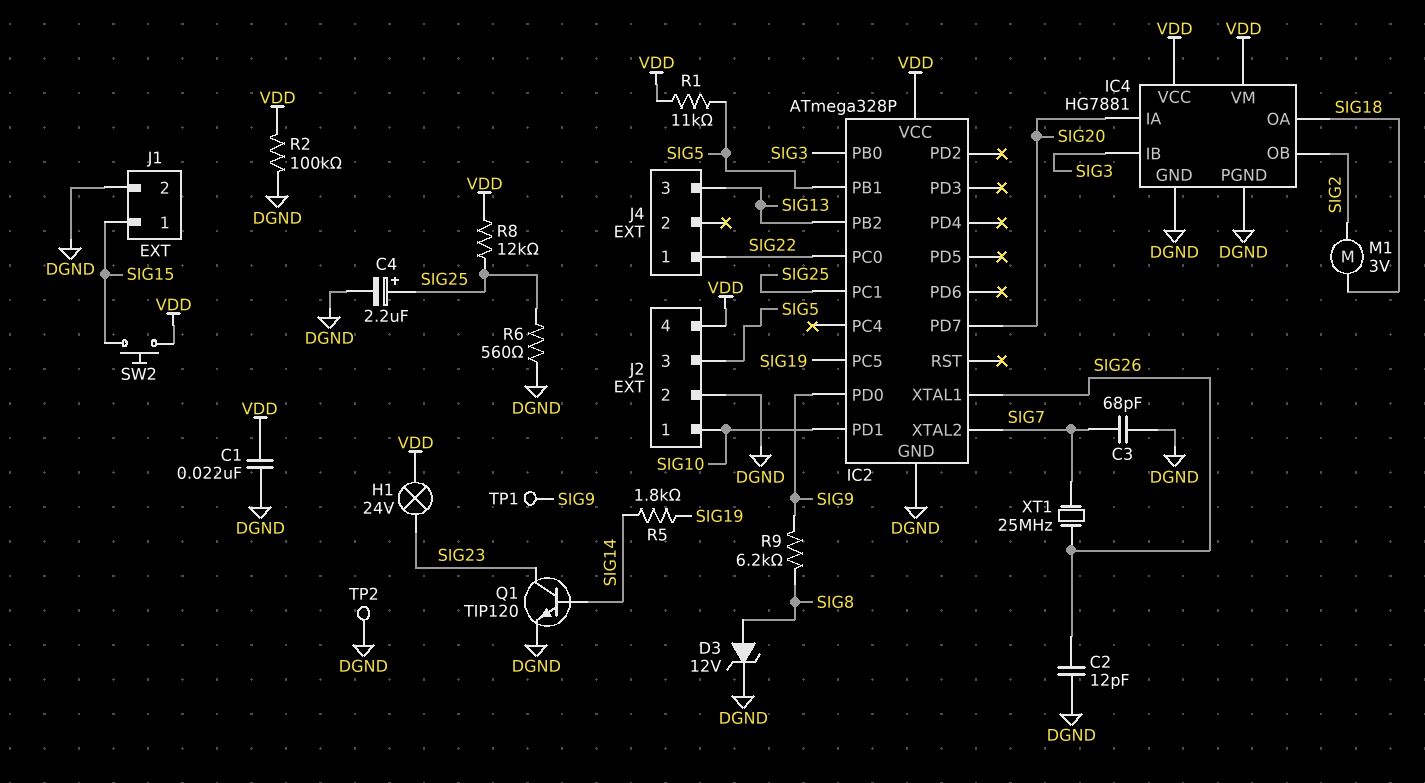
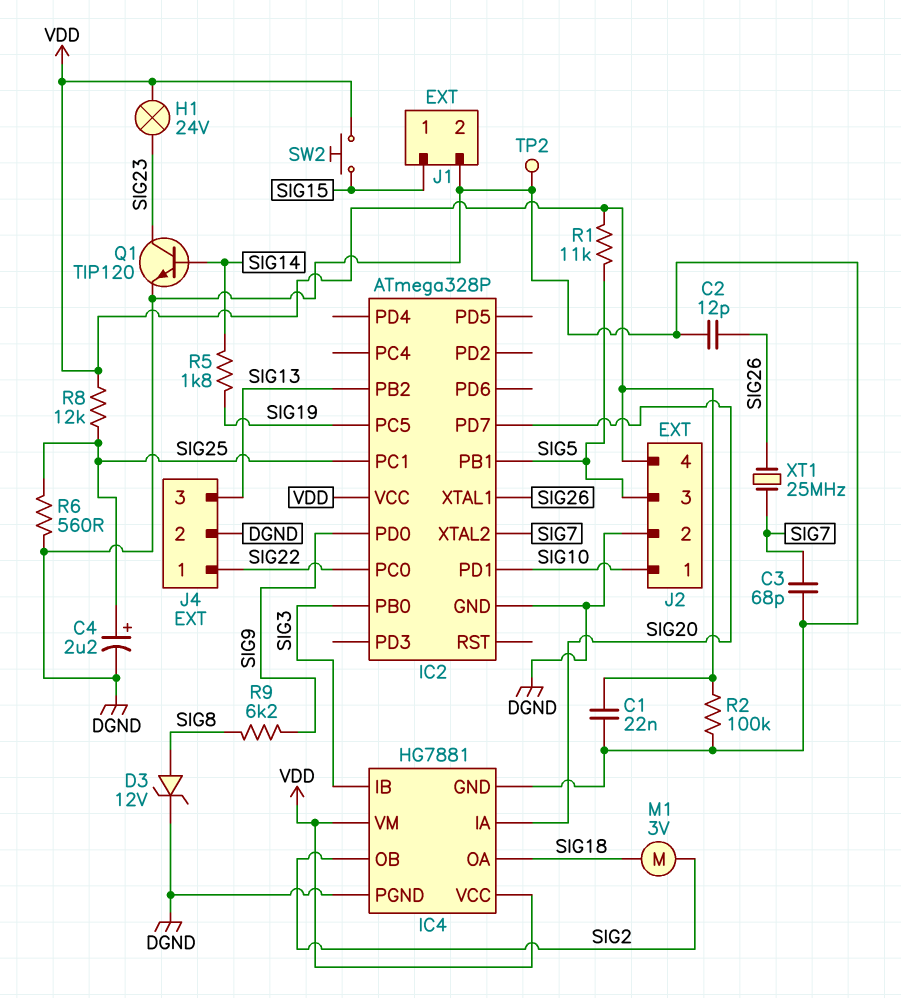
J4 pin 2: none -> DGND
TP1: test point (SIG9) -> none

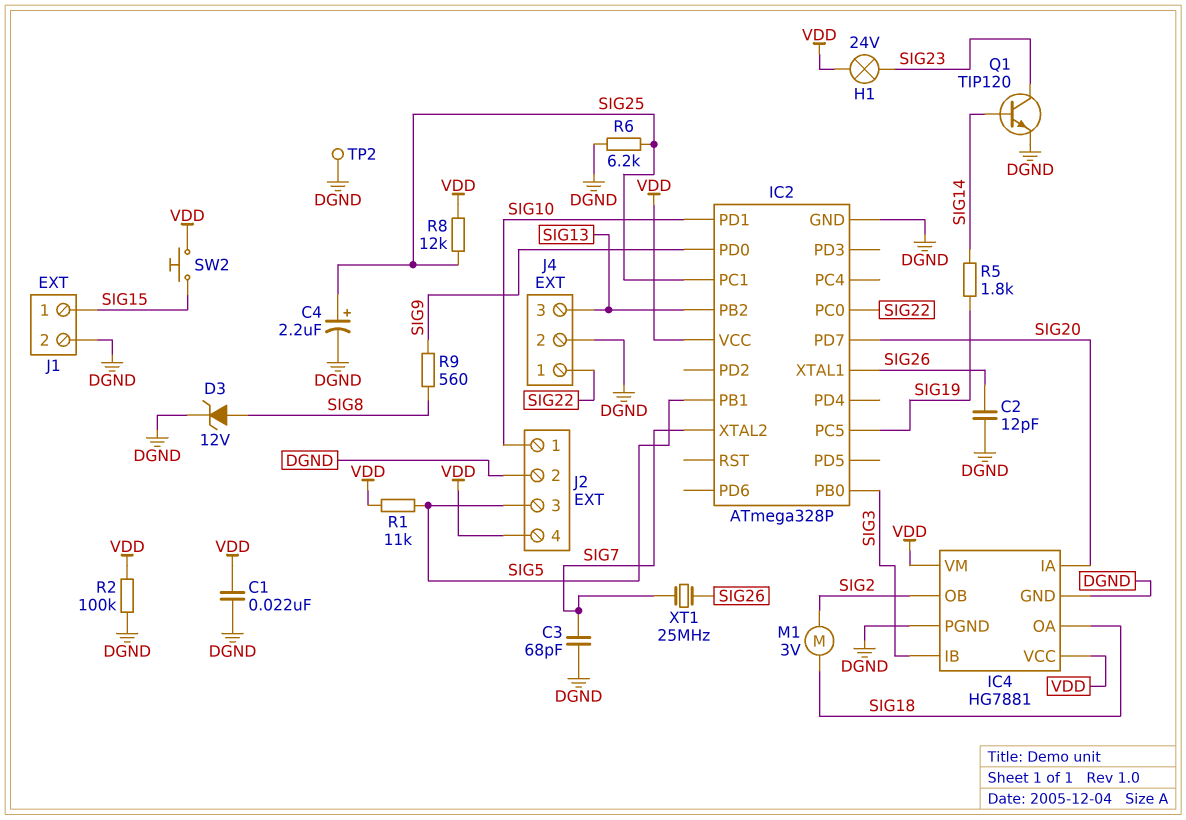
R6: 560 (DGND, SIG25) -> 6.2k (DGND, SIG25)
R9: 6.2k (SIG8, SIG9) -> 560 (SIG8, SIG9)

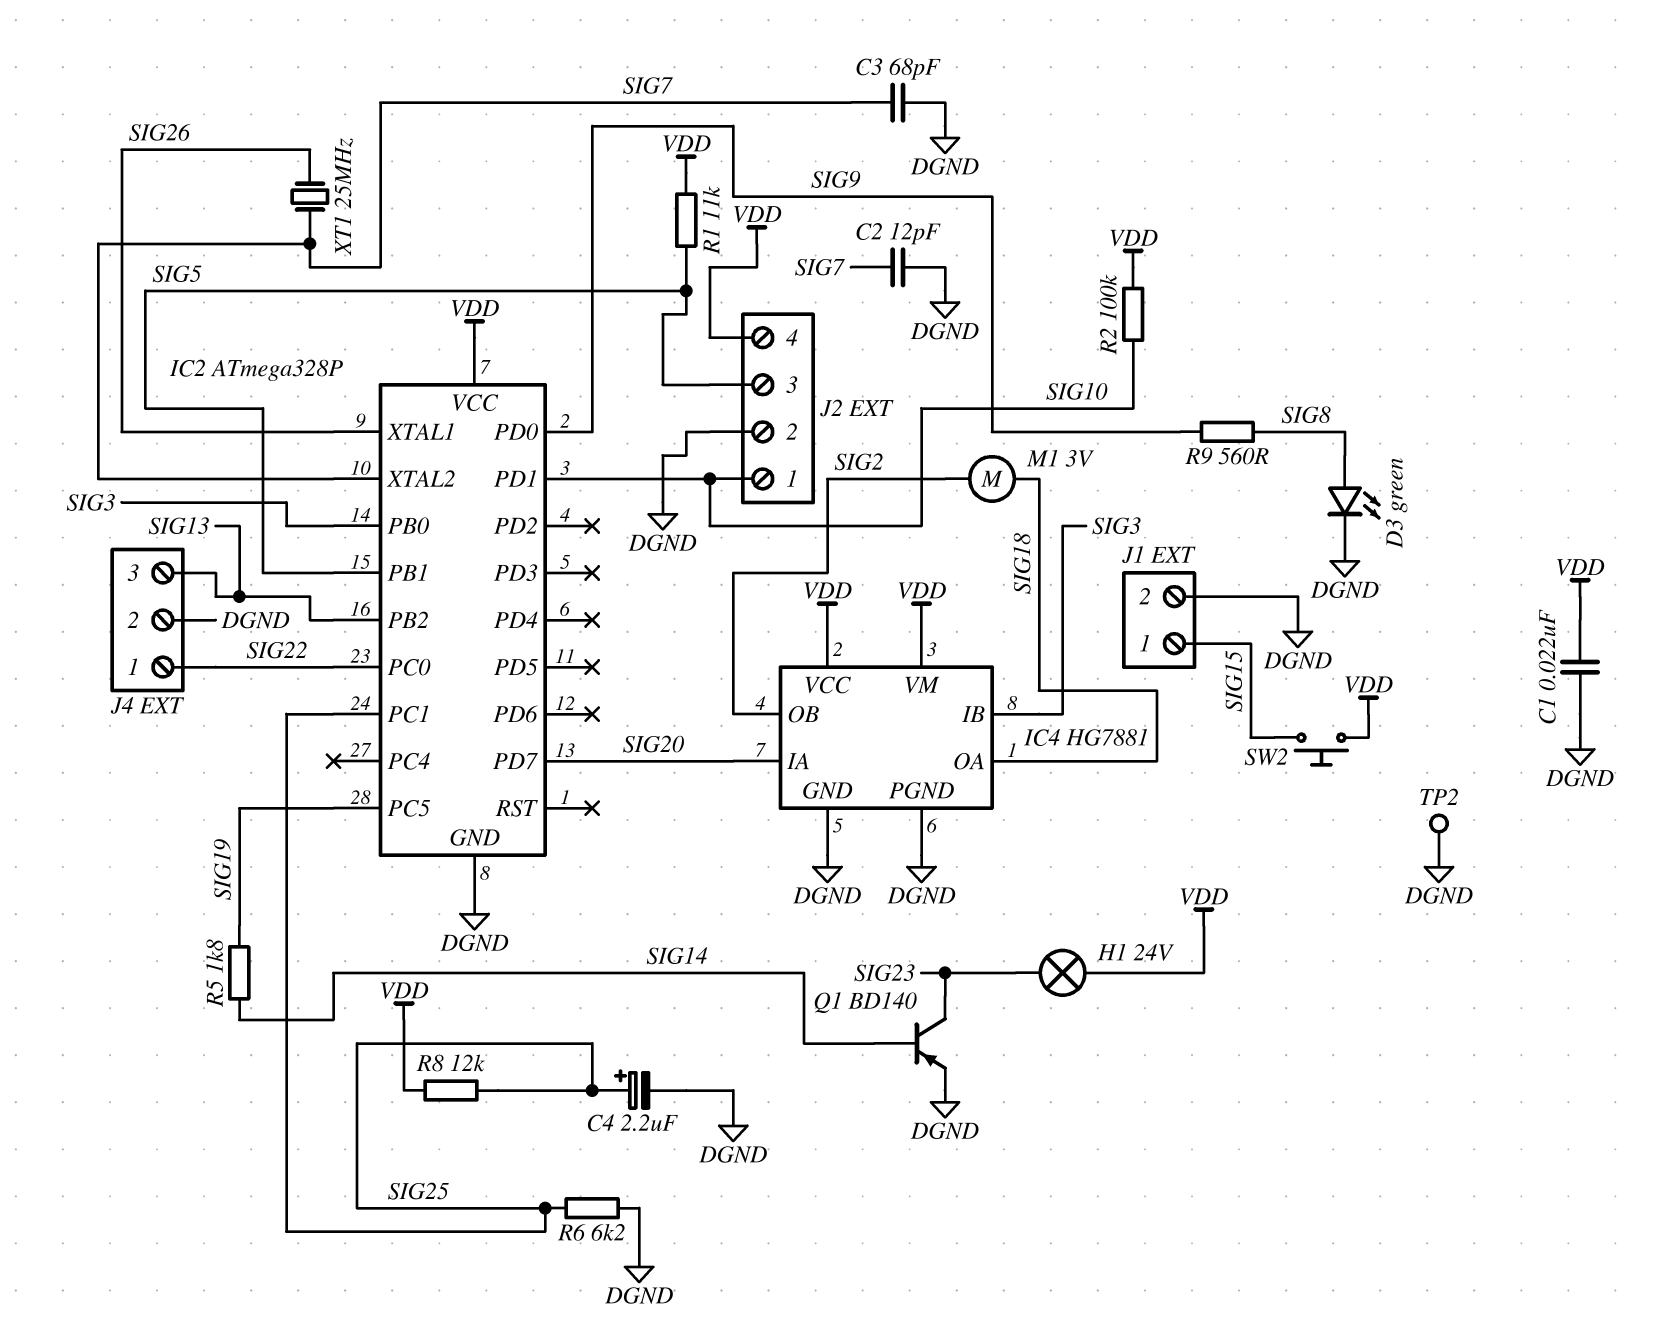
C2: 12pF (DGND, SIG26) -> 12pF (DGND, SIG7)
D3: zener 12V (A SIG8, K DGND) -> LED green (A SIG8, K DGND)
Q1: NPN TIP120 (B SIG14, C SIG23, E DGND) -> PNP BD140 (B SIG14, C SIG23, E DGND)
R2: 100k (DGND, VDD) -> 100k (SIG10, VDD)

